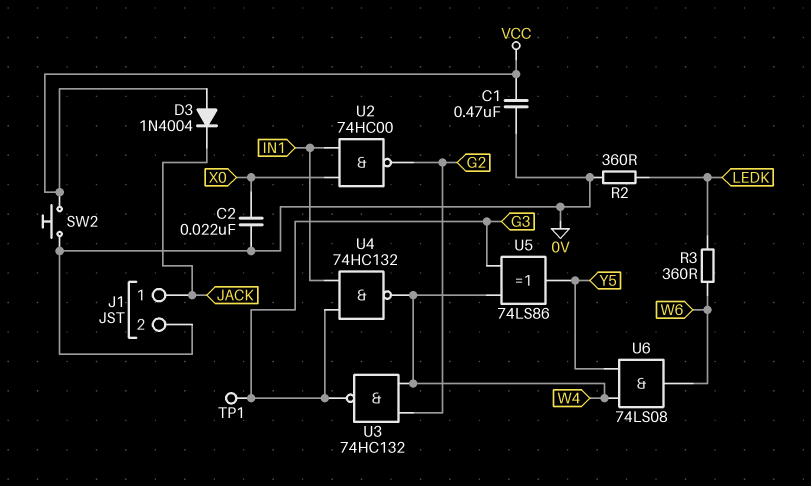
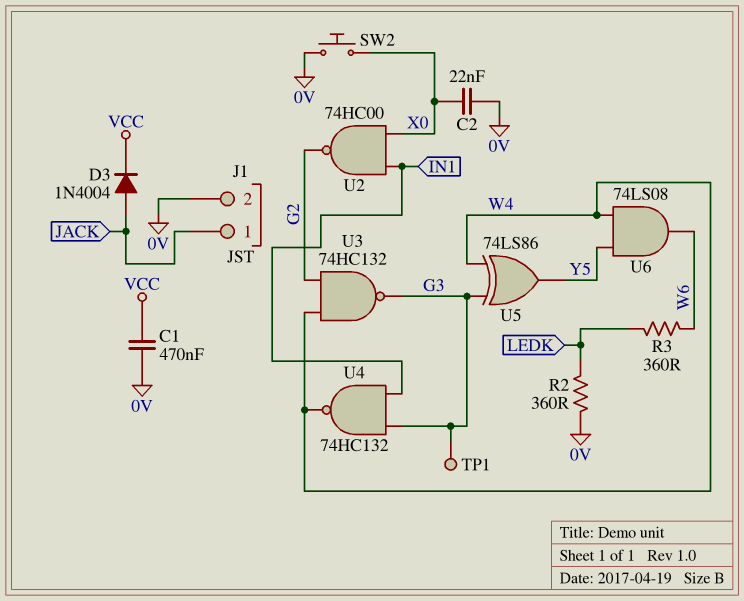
D3: diode 1N4004 (A VCC, K JACK) -> diode 1N4004 (A JACK, K VCC)
SW2: button (0V, VCC) -> button (0V, X0)

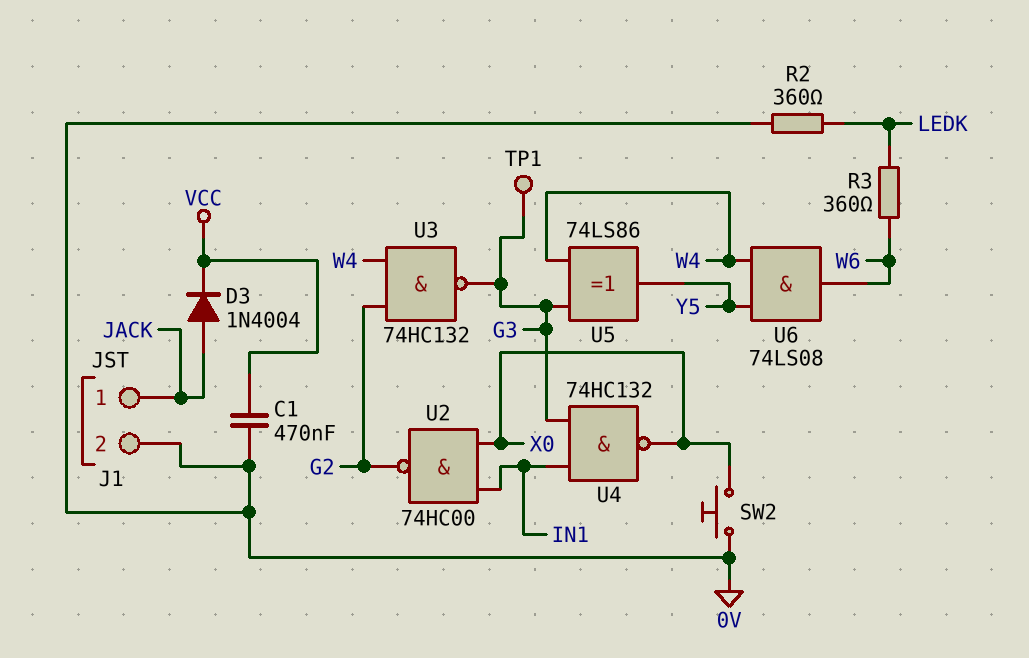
C2: 22nF (0V, X0) -> none
U4: NAND 74HC132 (in G3, in IN1, out W4) -> NAND 74HC132 (in G3, in IN1, out X0)

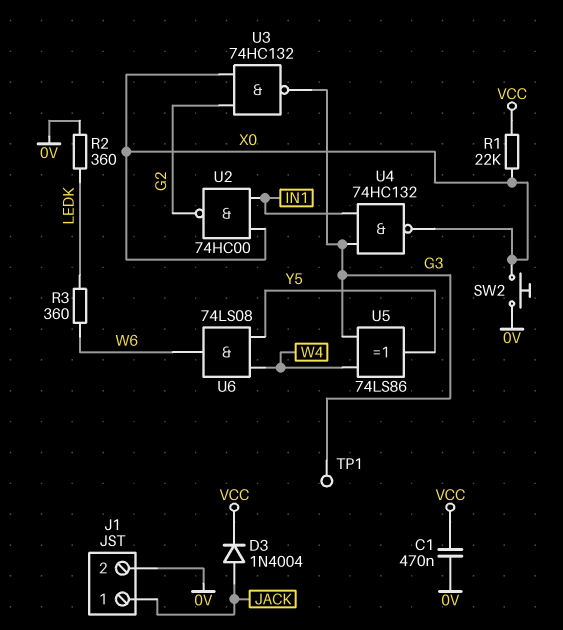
R1: none -> 22k (VCC, X0)
U3: NAND 74HC132 (in G2, in W4, out G3) -> NAND 74HC132 (in G2, in X0, out G3)

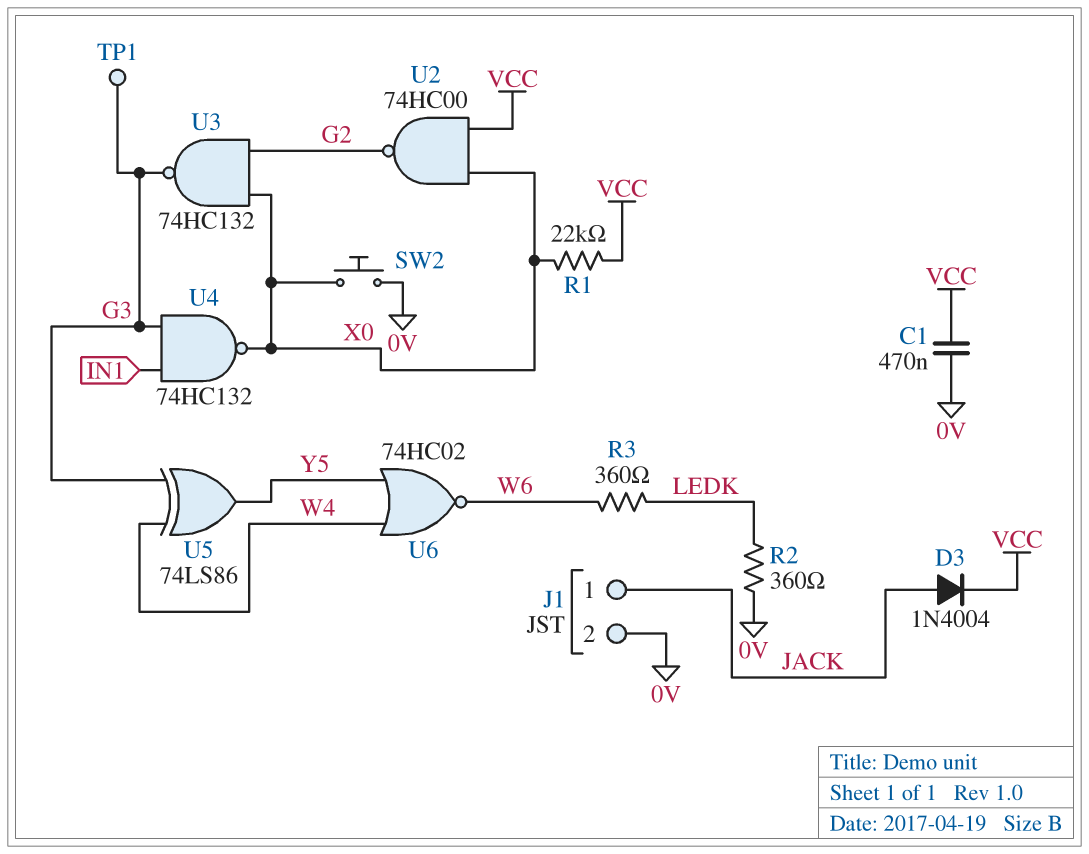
U2: NAND 74HC00 (in IN1, in X0, out G2) -> NAND 74HC00 (in VCC, in X0, out G2)
U6: AND 74LS08 (in W4, in Y5, out W6) -> NOR 74HC02 (in W4, in Y5, out W6)

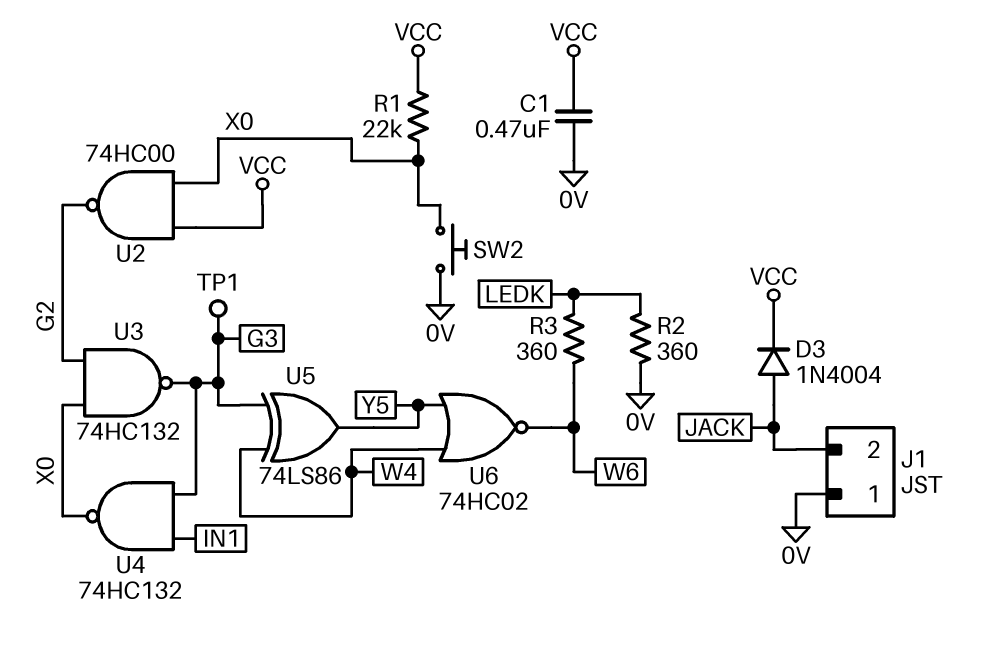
J1 pin 1: JACK -> 0V
J1 pin 2: 0V -> JACK

